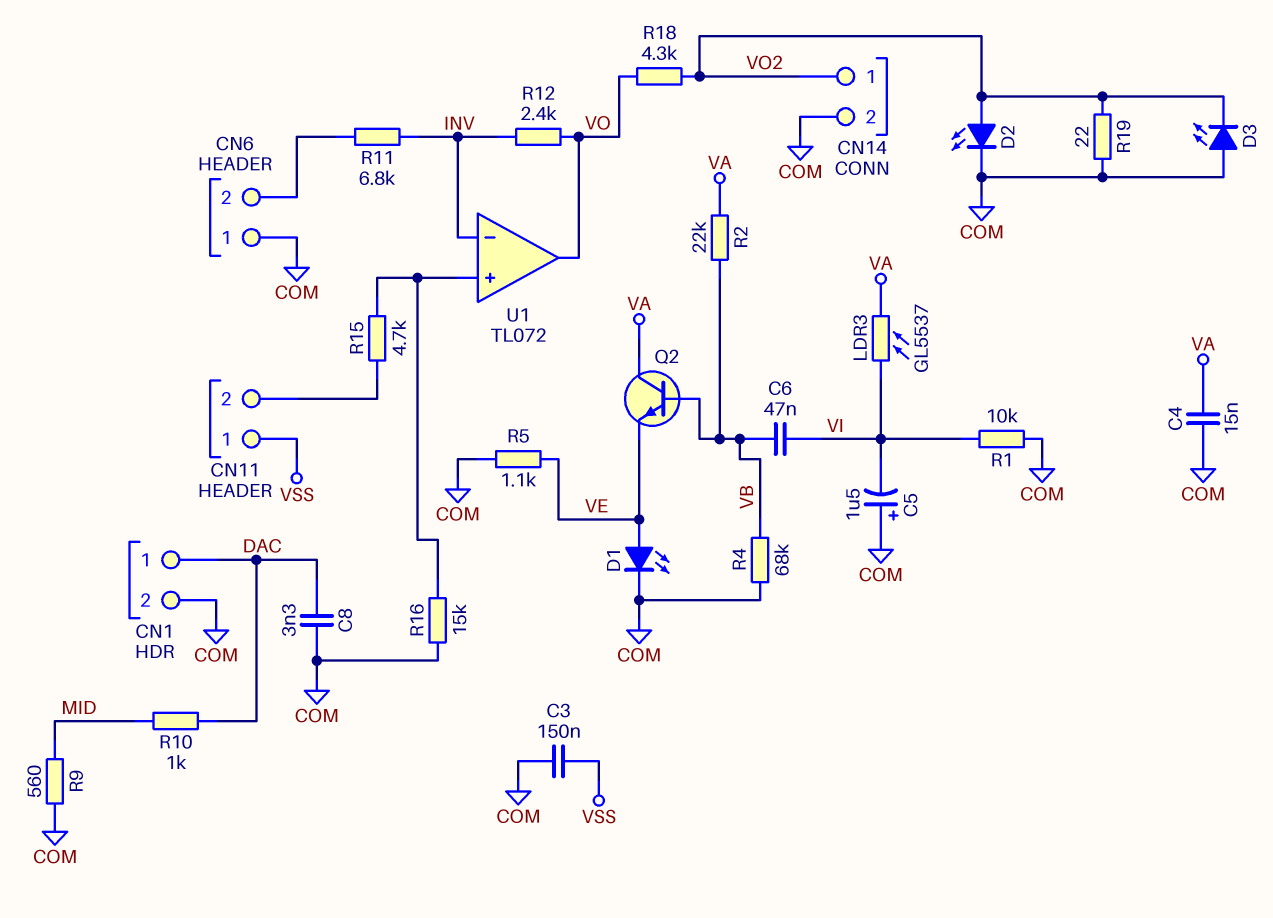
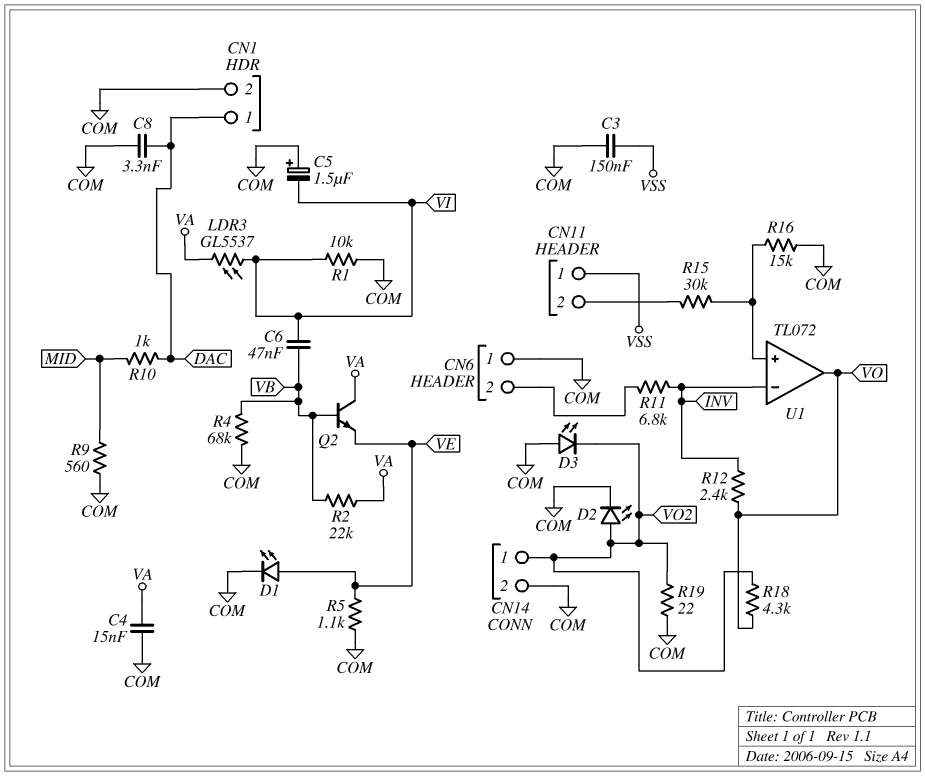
R15: 4.7k (CN11/2, U1/in+) -> 30k (CN11/2, U1/in+)

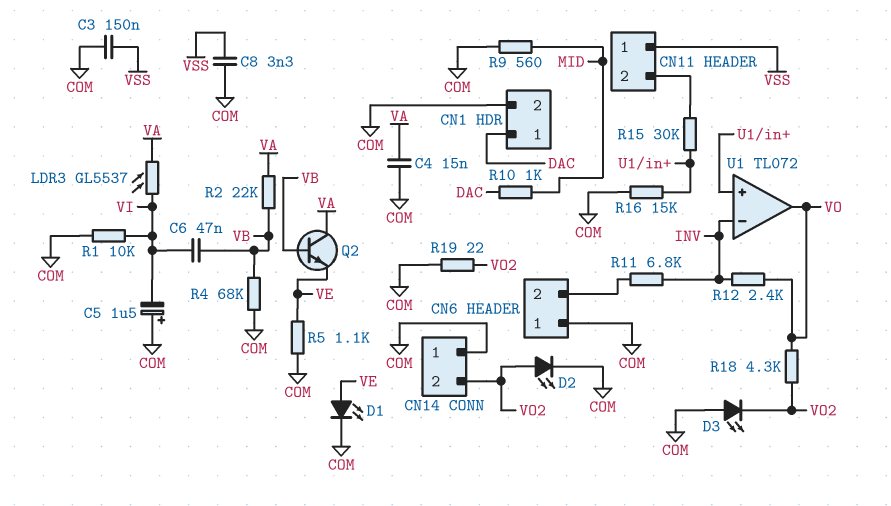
C8: 3.3nF (COM, DAC) -> 3.3nF (COM, VSS)
CN14 pin 1: VO2 -> COM
CN14 pin 2: COM -> VO2

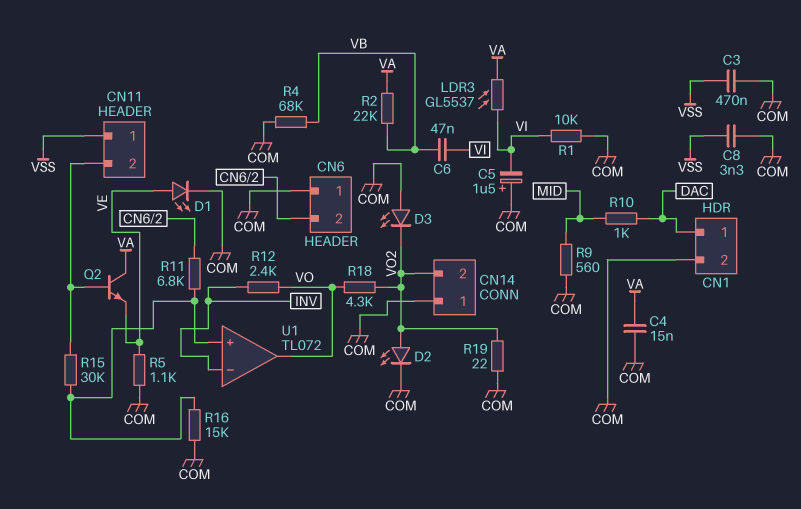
C3: 150nF (COM, VSS) -> 470nF (COM, VSS)
Q2: NPN (B VB, C VA, E VE) -> NPN (B CN11/2, C VA, E VE)
R11: 6.8k (CN6/2, INV) -> 6.8k (CN6/2, U1/in+)

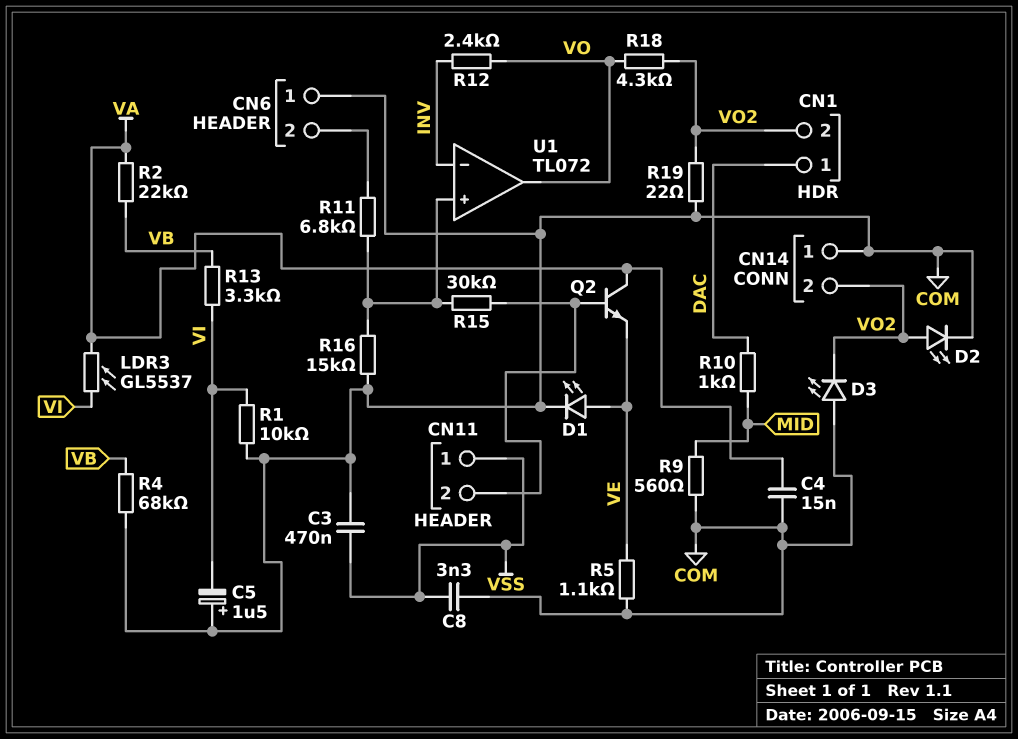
C6: 47nF (VB, VI) -> none
CN1 pin 2: COM -> VO2
R13: none -> 3.3k (VB, VI)

